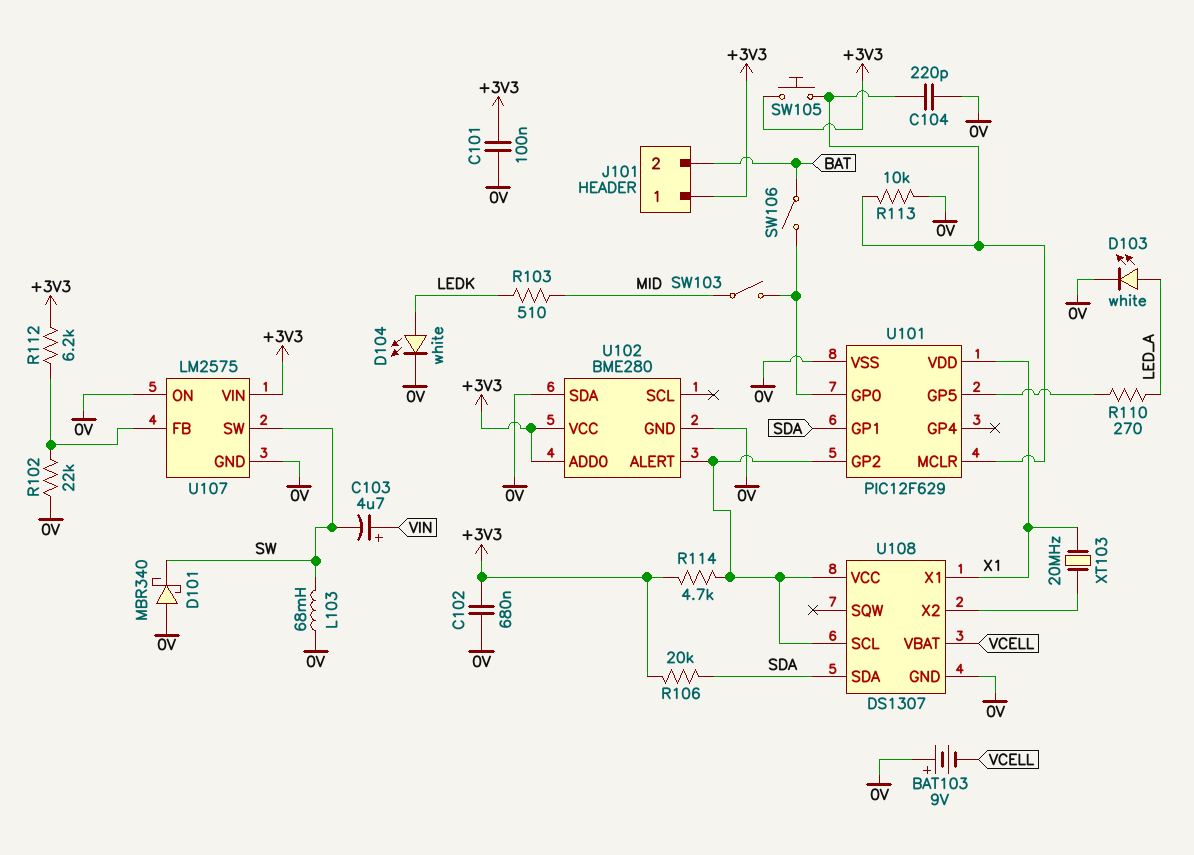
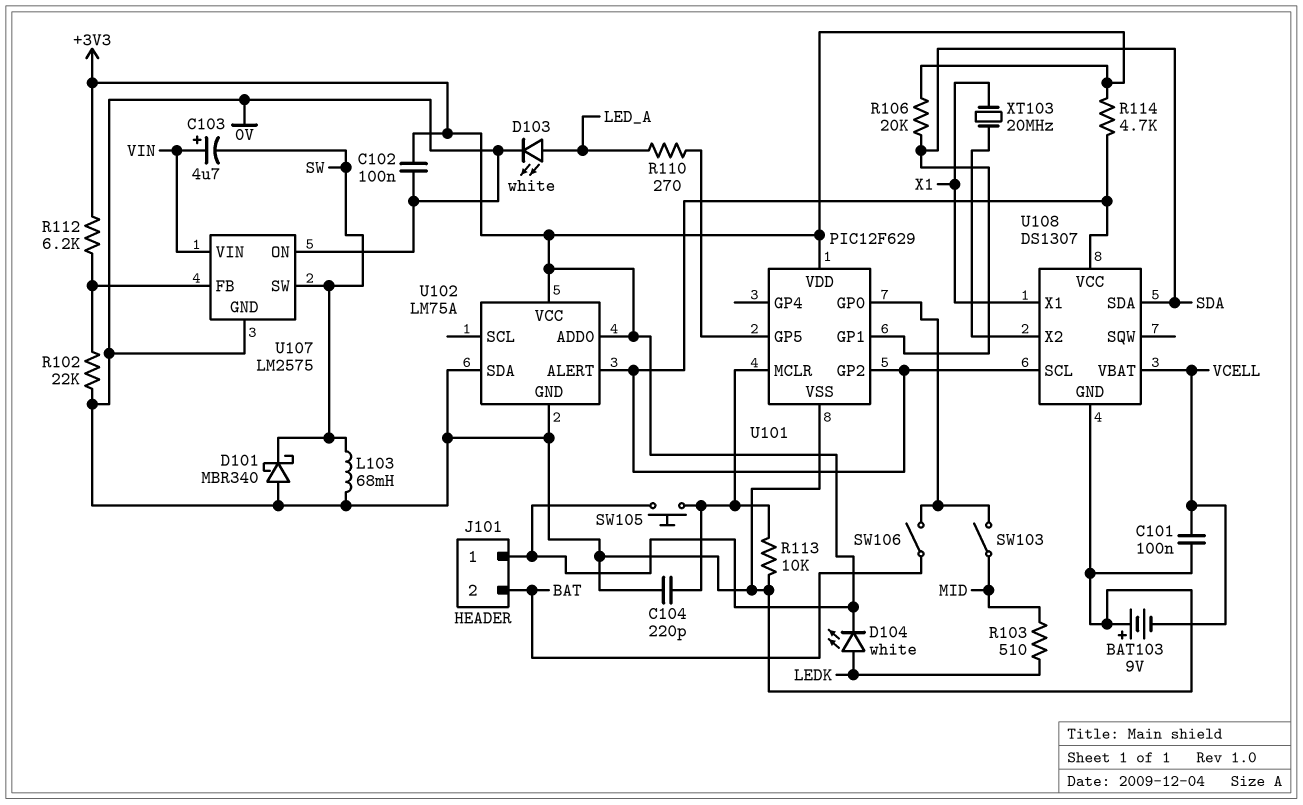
C101: 100nF (+3V3, 0V) -> 100nF (0V, VCELL)
C102: 680nF (+3V3, 0V) -> 100nF (+3V3, 0V)
D104: LED white (A LEDK, K 0V) -> LED white (A LEDK, K +3V3)
U101 pin VDD: X1 -> +3V3
U102: BME280 -> LM75A
U107 pin VIN: +3V3 -> VIN

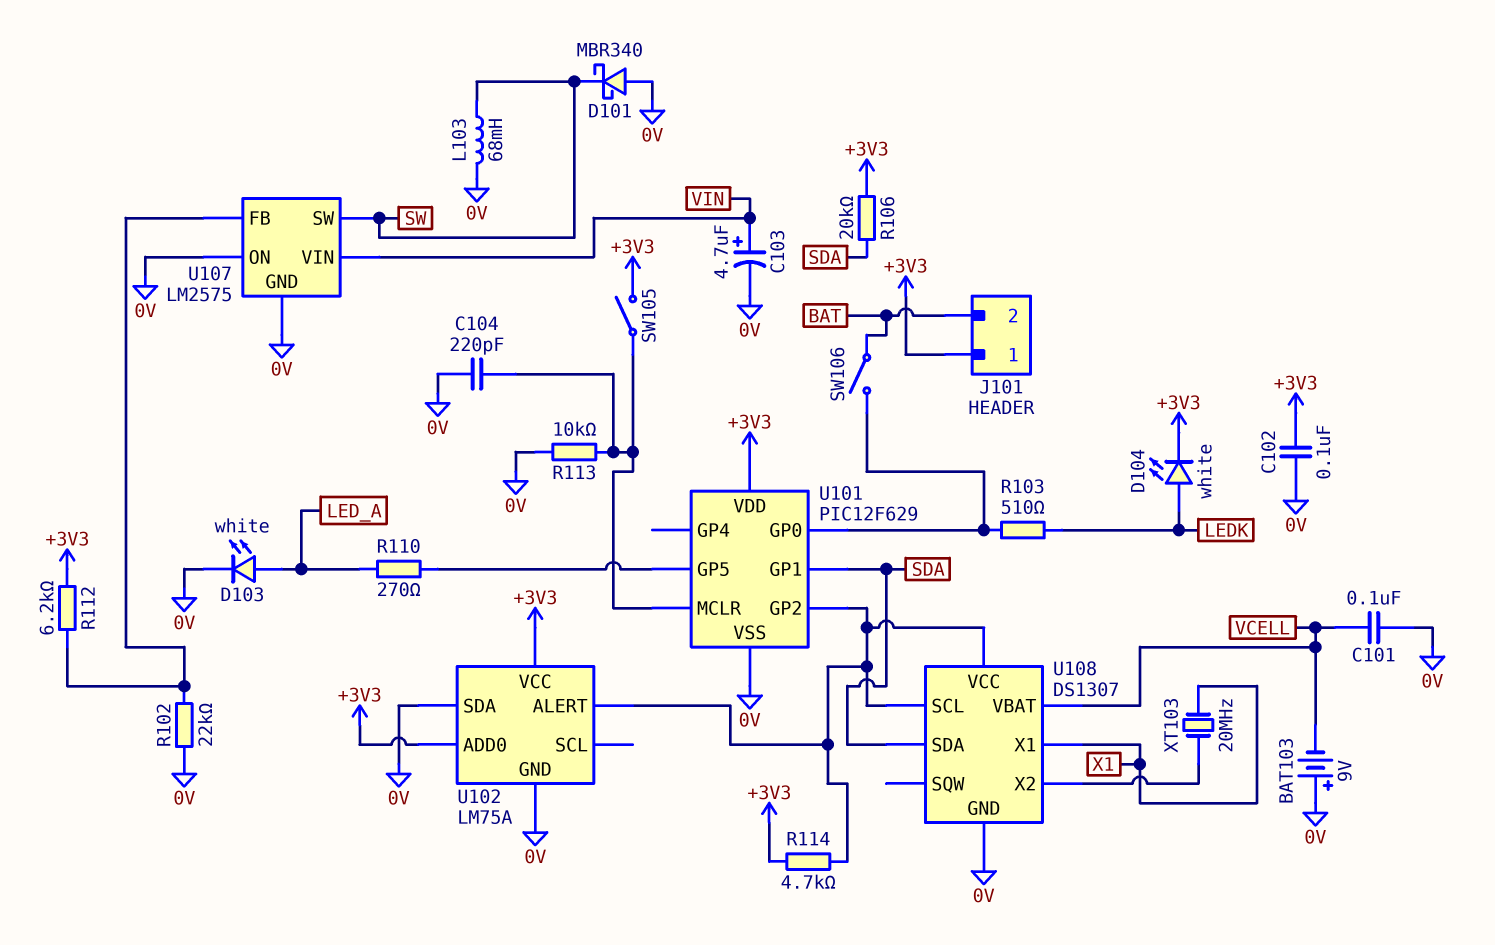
C103: 4.7uF (plus VIN, minus SW) -> 4.7uF (plus VIN, minus 0V)
R103: 510 (LEDK, MID) -> 510 (LEDK, U101/GP0)
SW103: switch (MID, U101/GP0) -> none
SW105: button (+3V3, U101/MCLR) -> switch (+3V3, U101/MCLR)

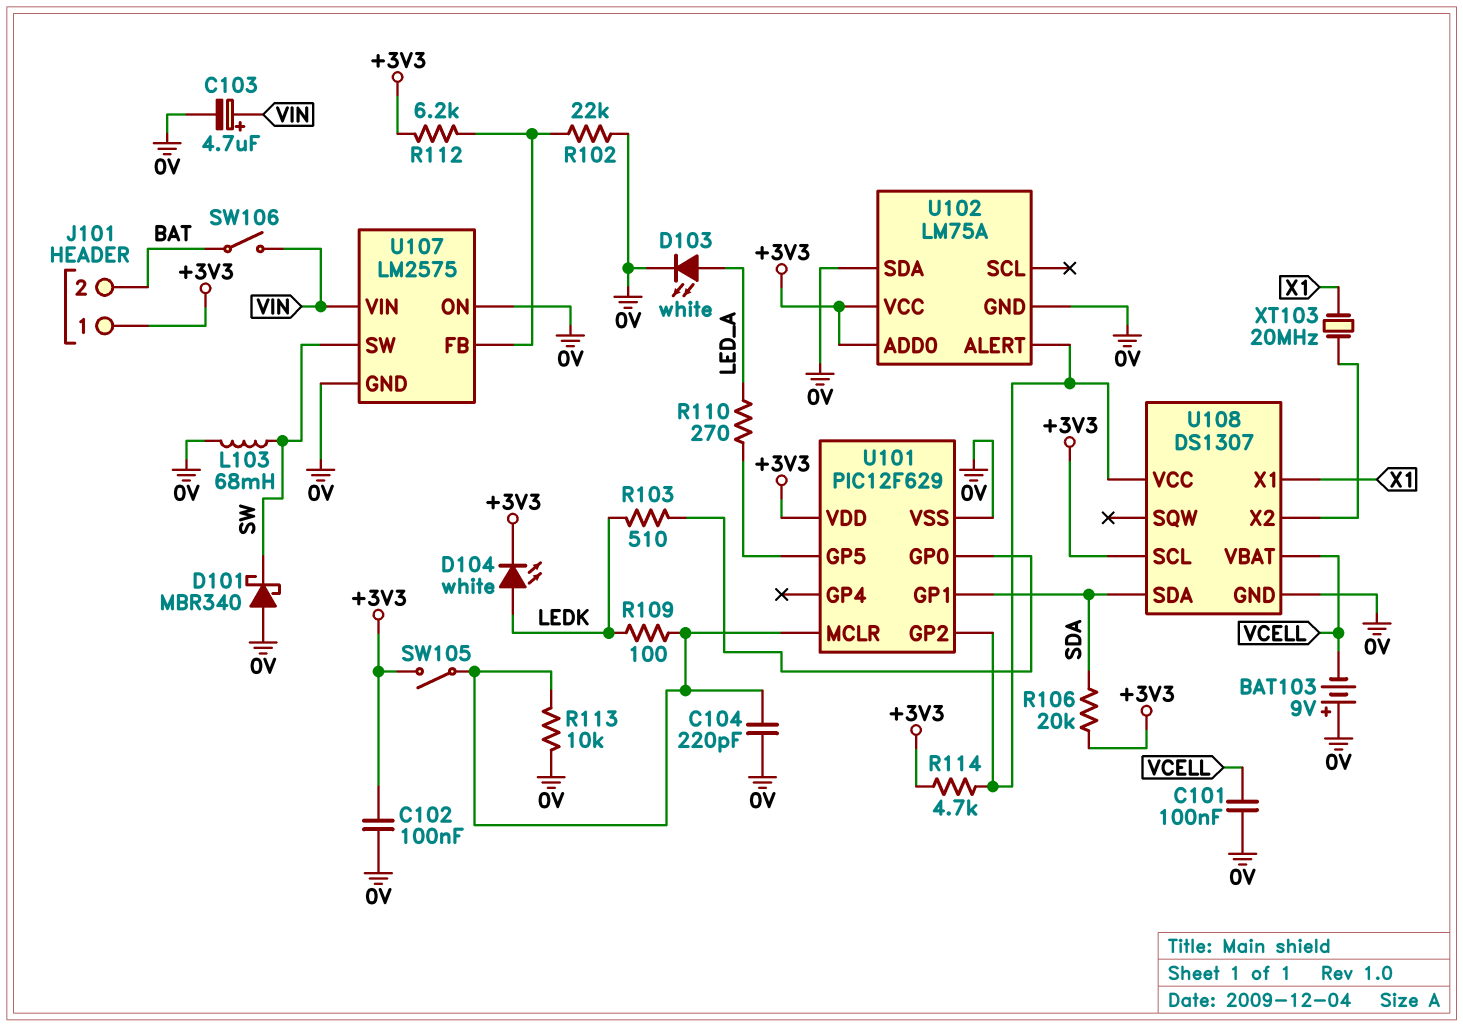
R109: none -> 100 (LEDK, U101/MCLR)
SW106: switch (BAT, U101/GP0) -> switch (BAT, VIN)
U108 pin SCL: U101/GP2 -> +3V3

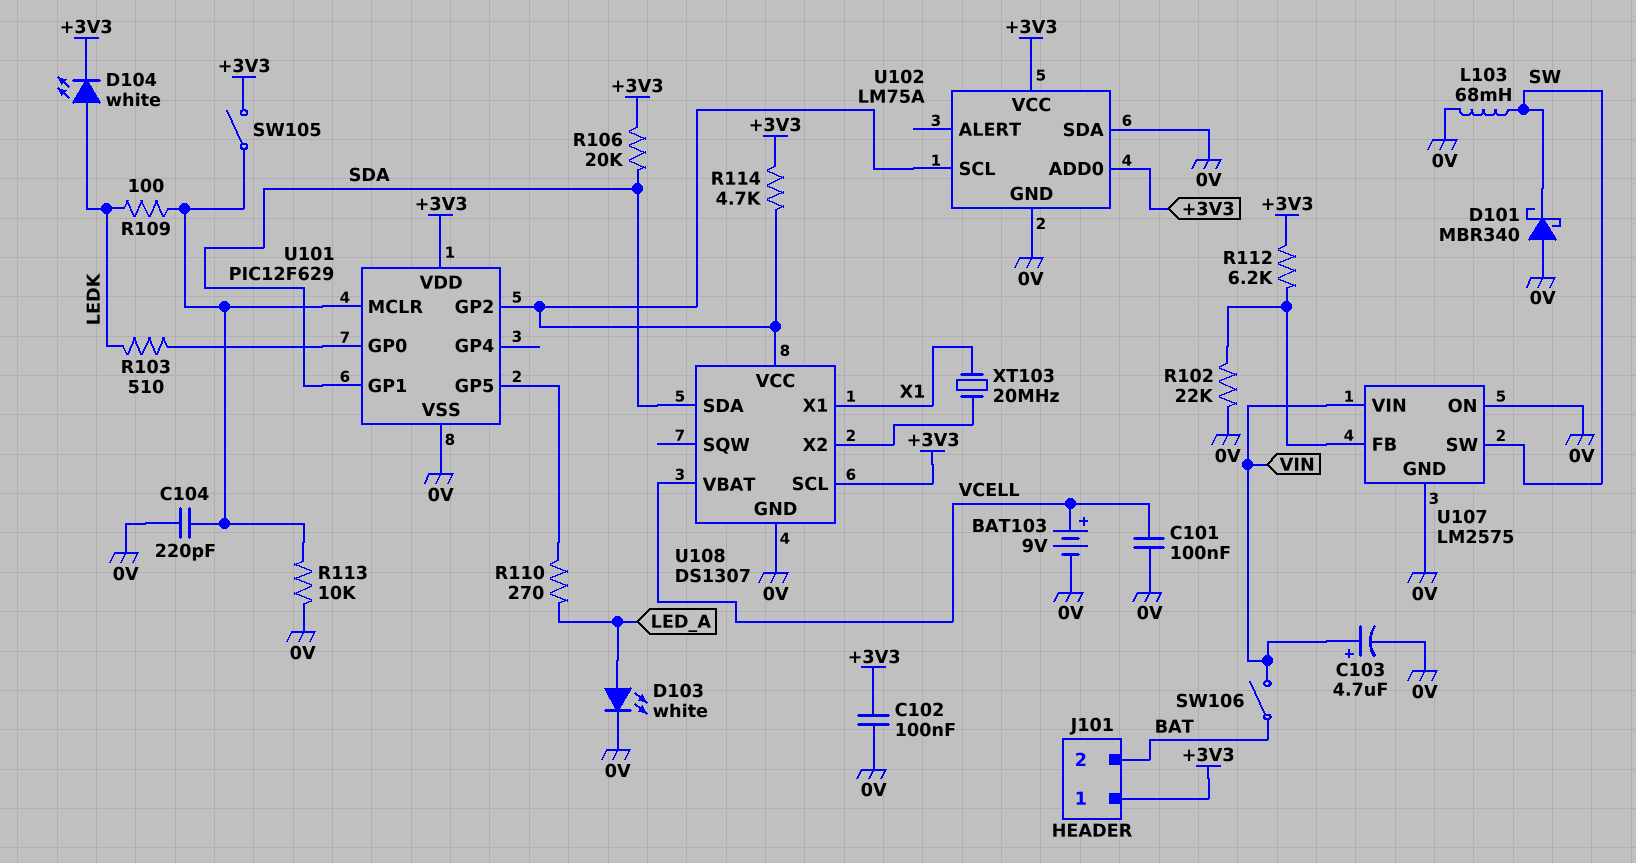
BAT103: 9V (plus 0V, minus VCELL) -> 9V (plus VCELL, minus 0V)
U102 pin ALERT: U101/GP2 -> none
U102 pin SCL: none -> U101/GP2

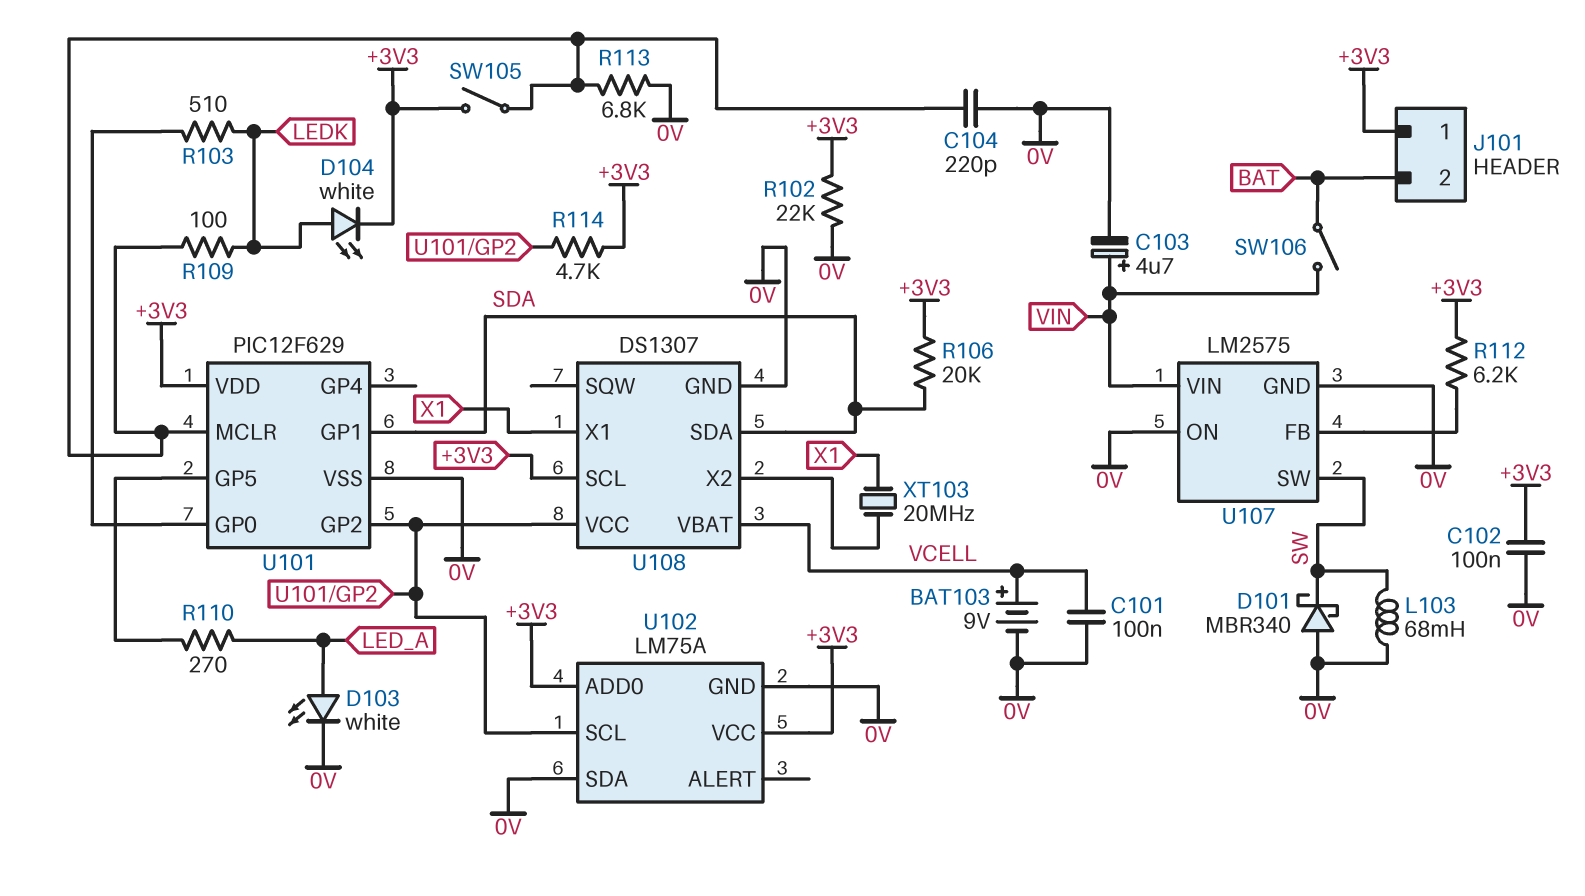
R102: 22k (0V, U107/FB) -> 22k (+3V3, 0V)
R113: 10k (0V, U101/MCLR) -> 6.8k (0V, U101/MCLR)

